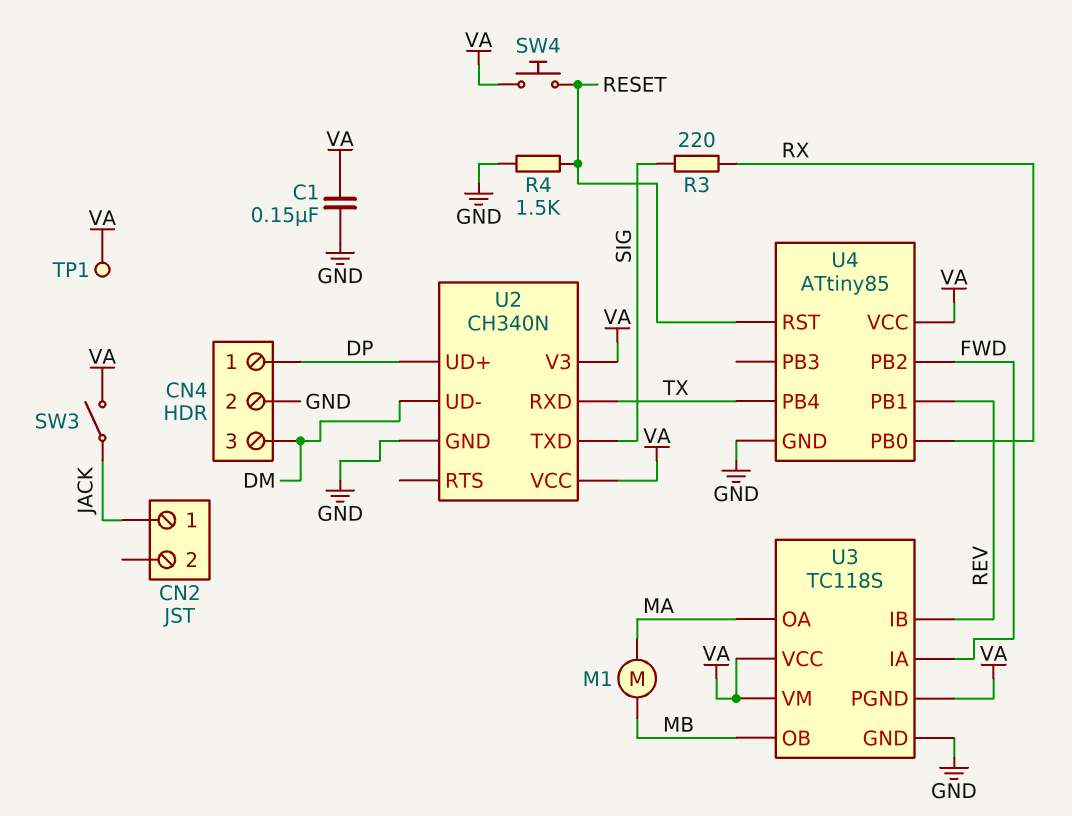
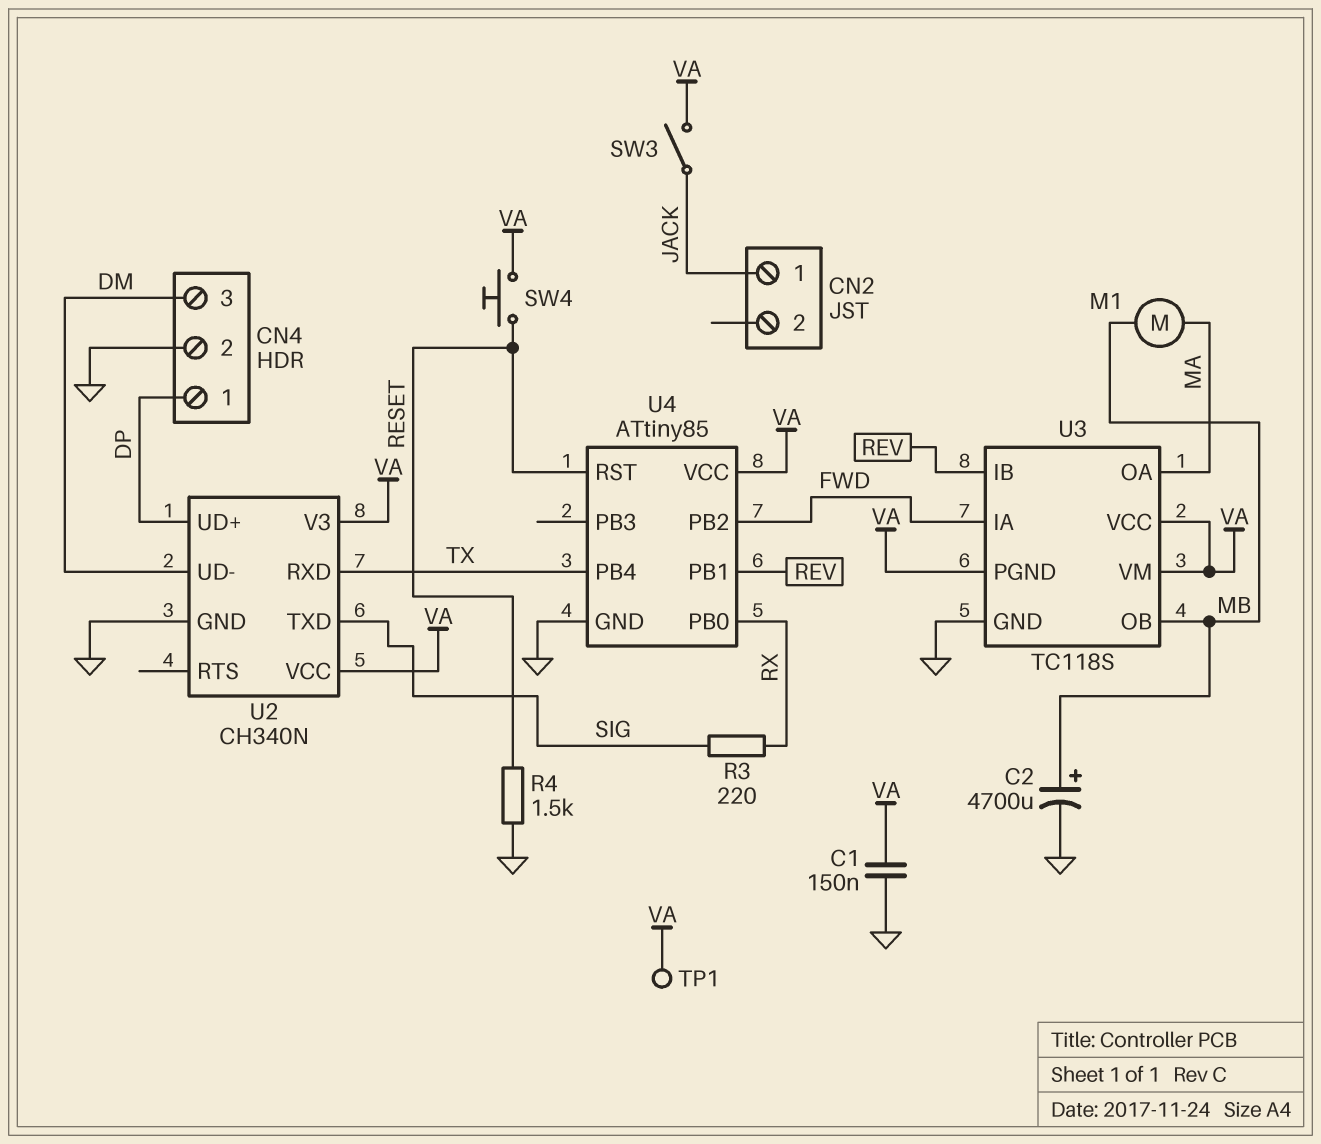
C2: none -> 4700uF (plus MB, minus GND)

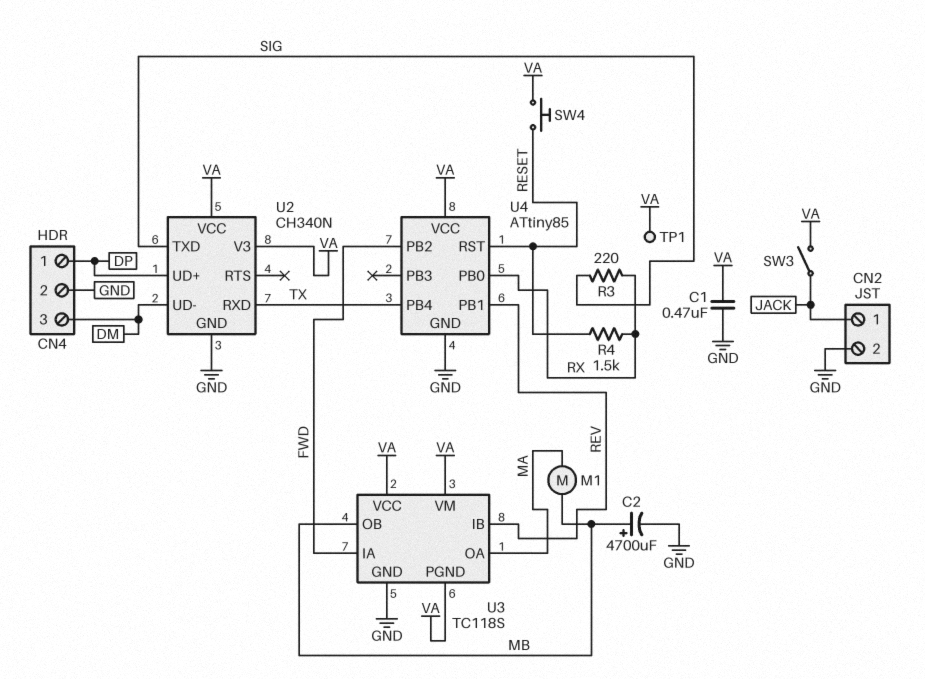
C1: 150nF (GND, VA) -> 470nF (GND, VA)
CN2 pin 2: none -> GND
R4: 1.5k (GND, RESET) -> 1.5k (RESET, RX)

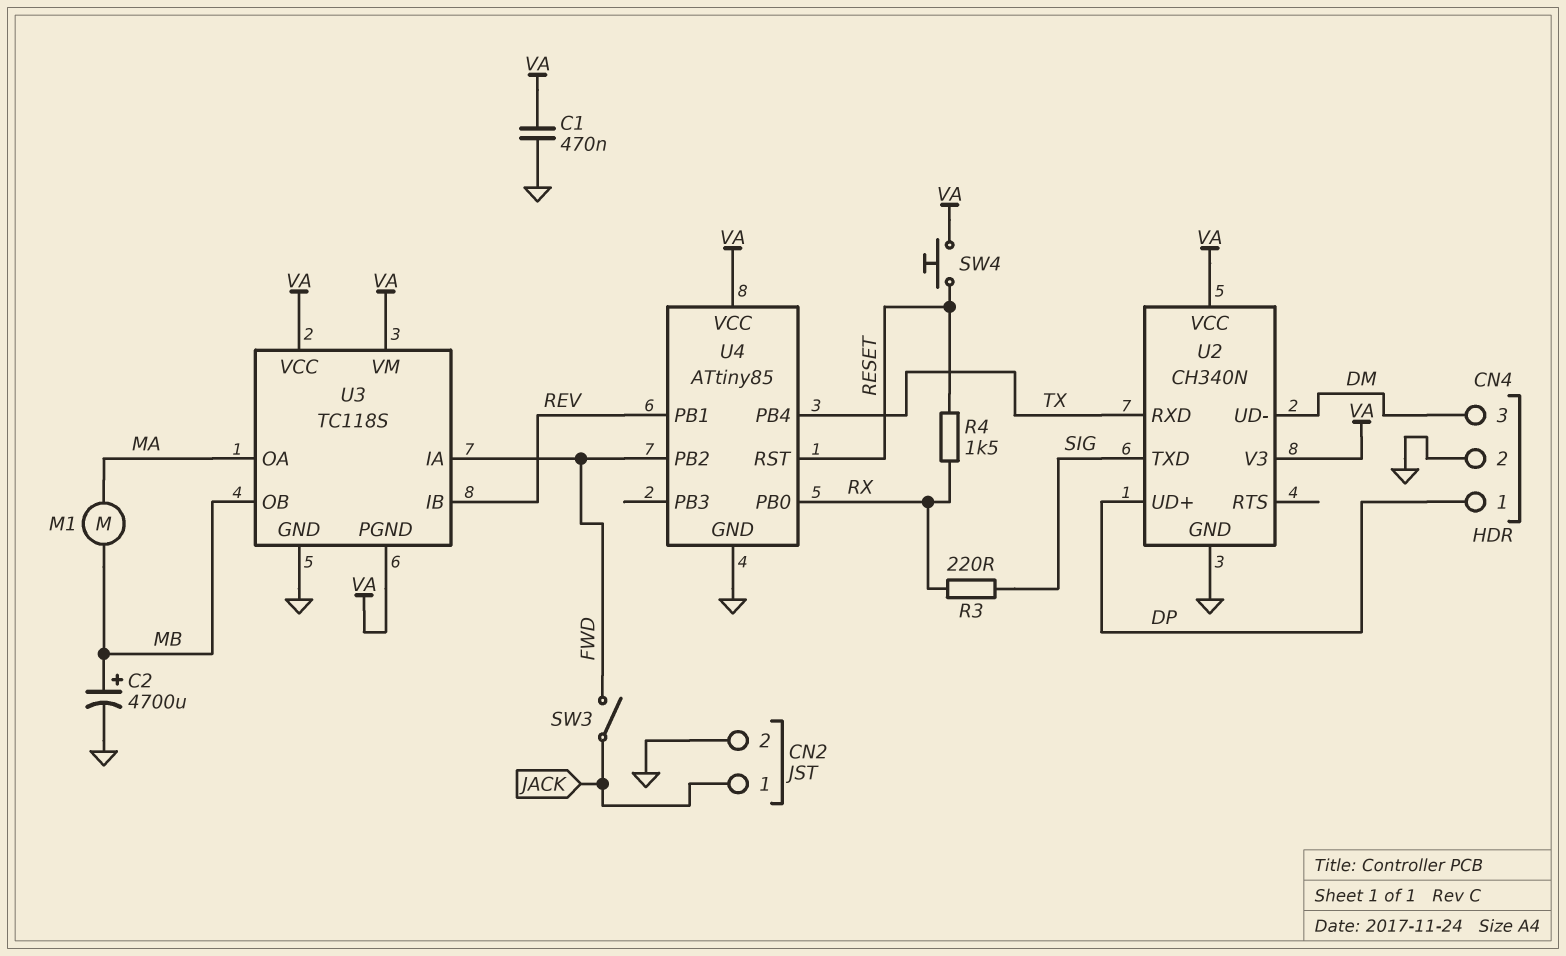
SW3: switch (JACK, VA) -> switch (FWD, JACK)
TP1: test point (VA) -> none

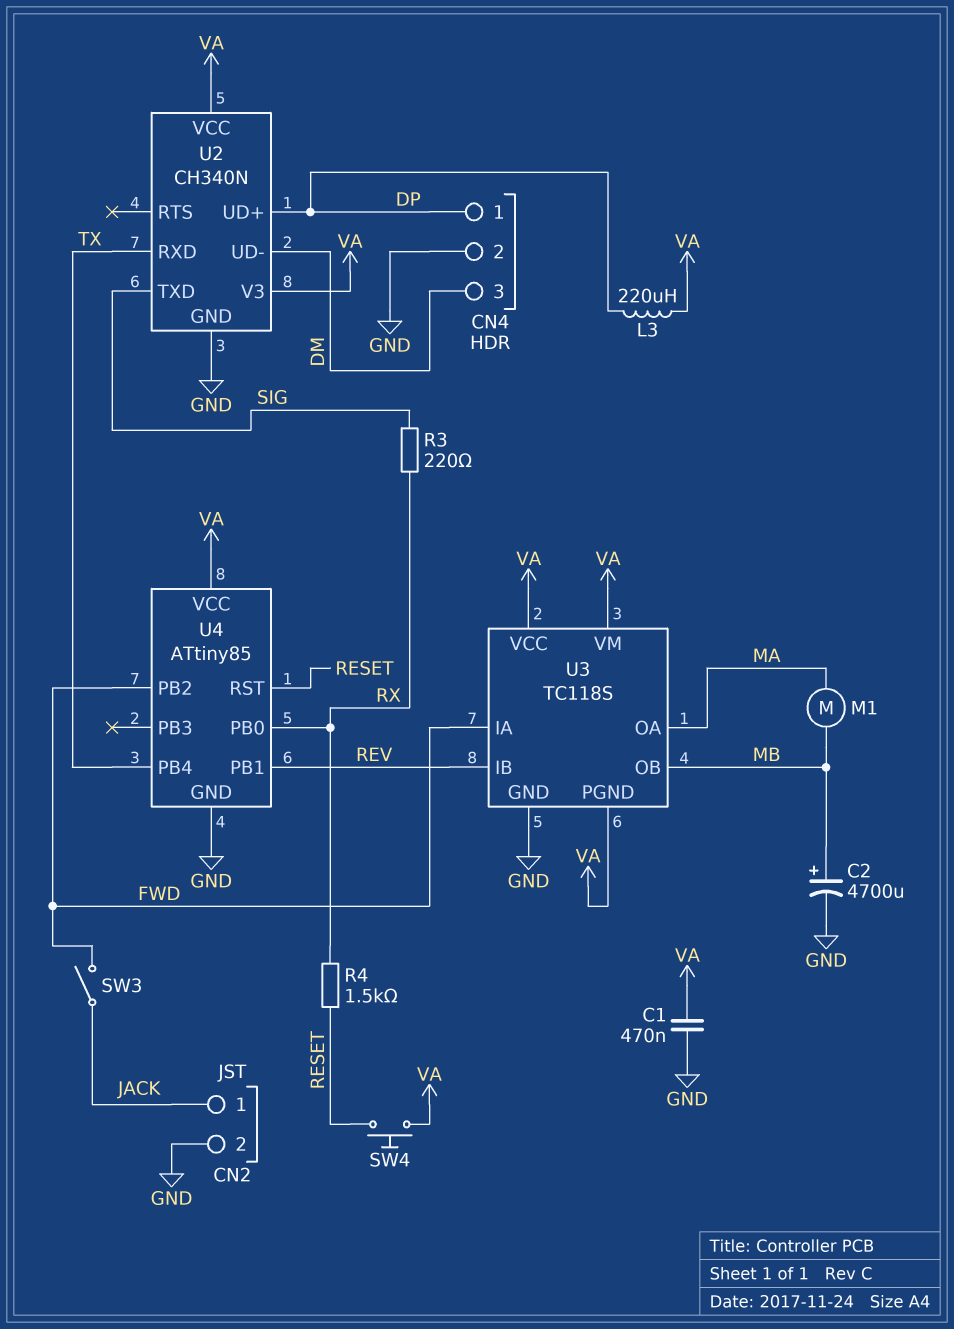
L3: none -> 220uH (DP, VA)

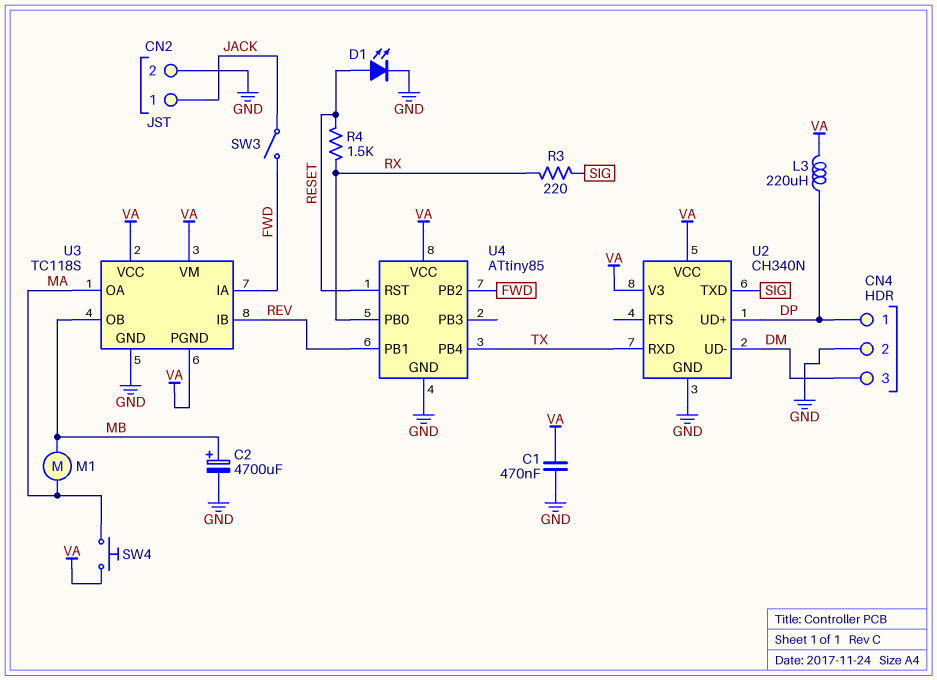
D1: none -> LED (A RESET, K GND)
SW4: button (RESET, VA) -> button (MA, VA)

